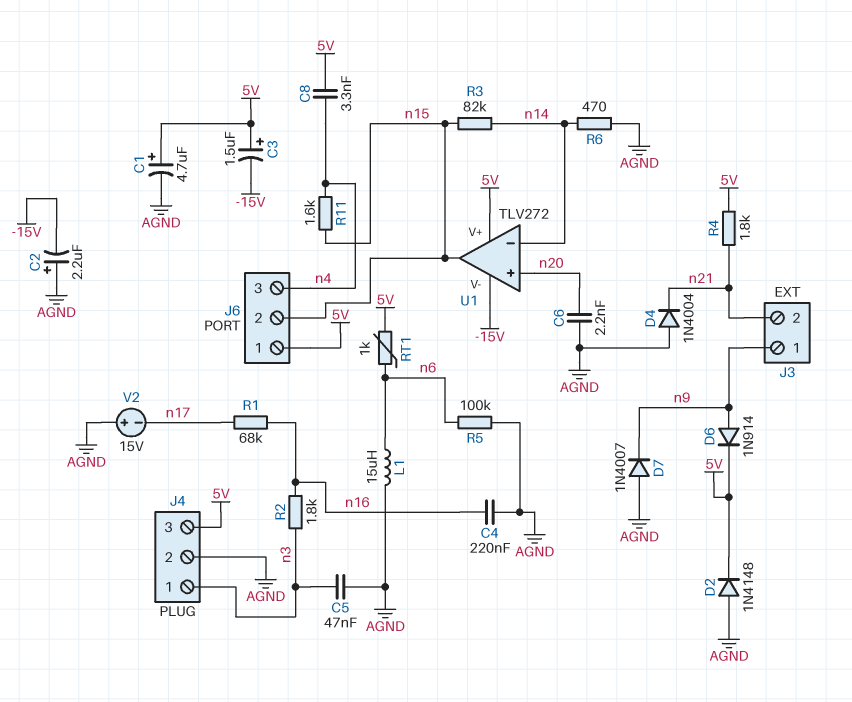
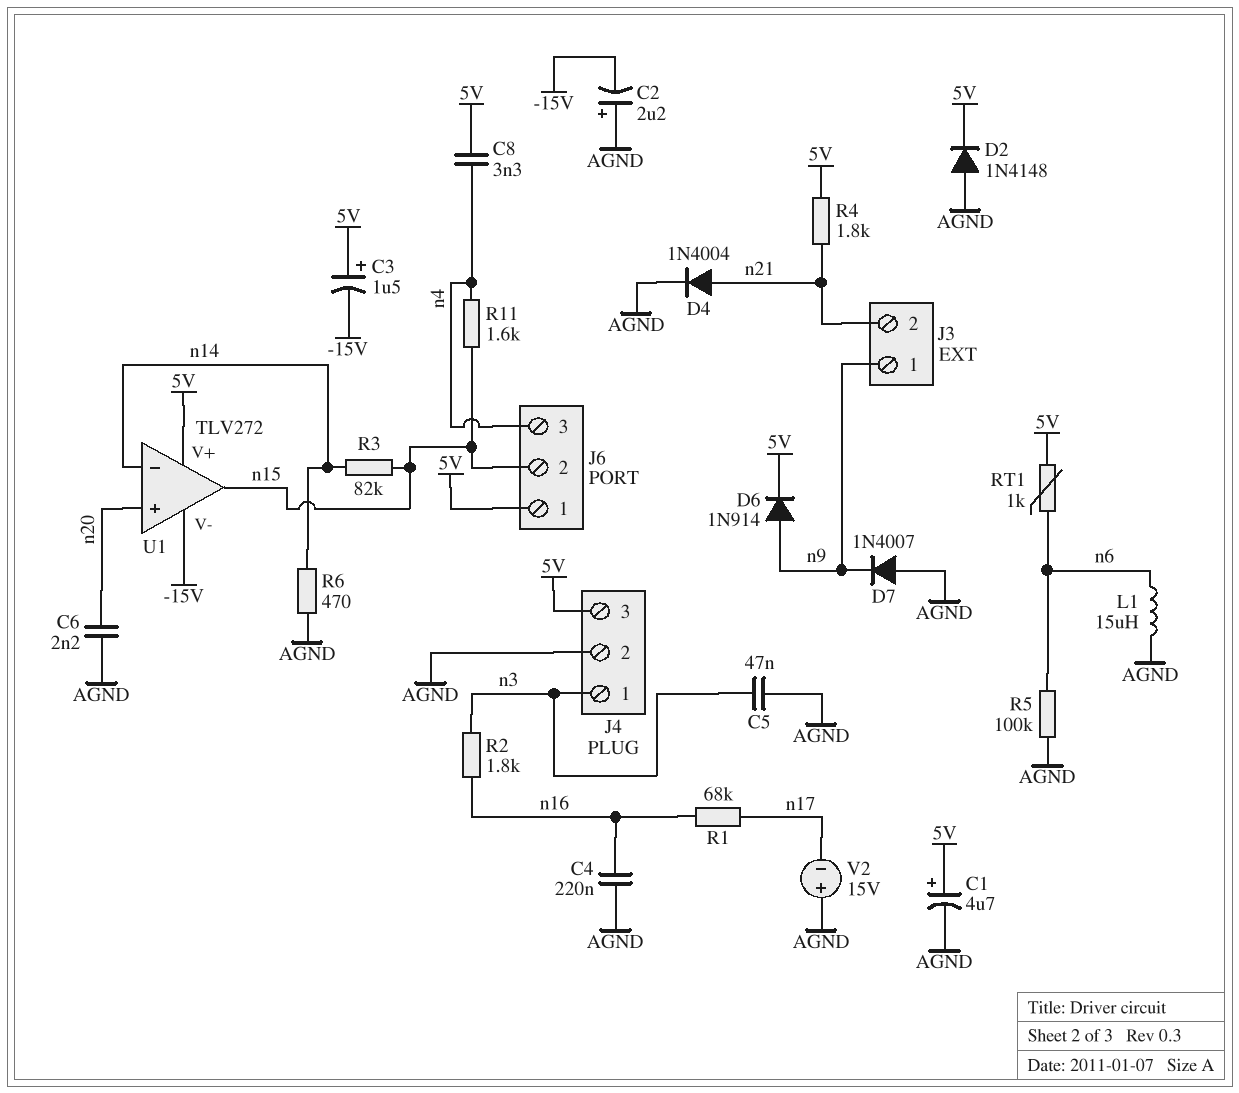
D4: diode 1N4004 (A AGND, K n21) -> diode 1N4004 (A n21, K AGND)

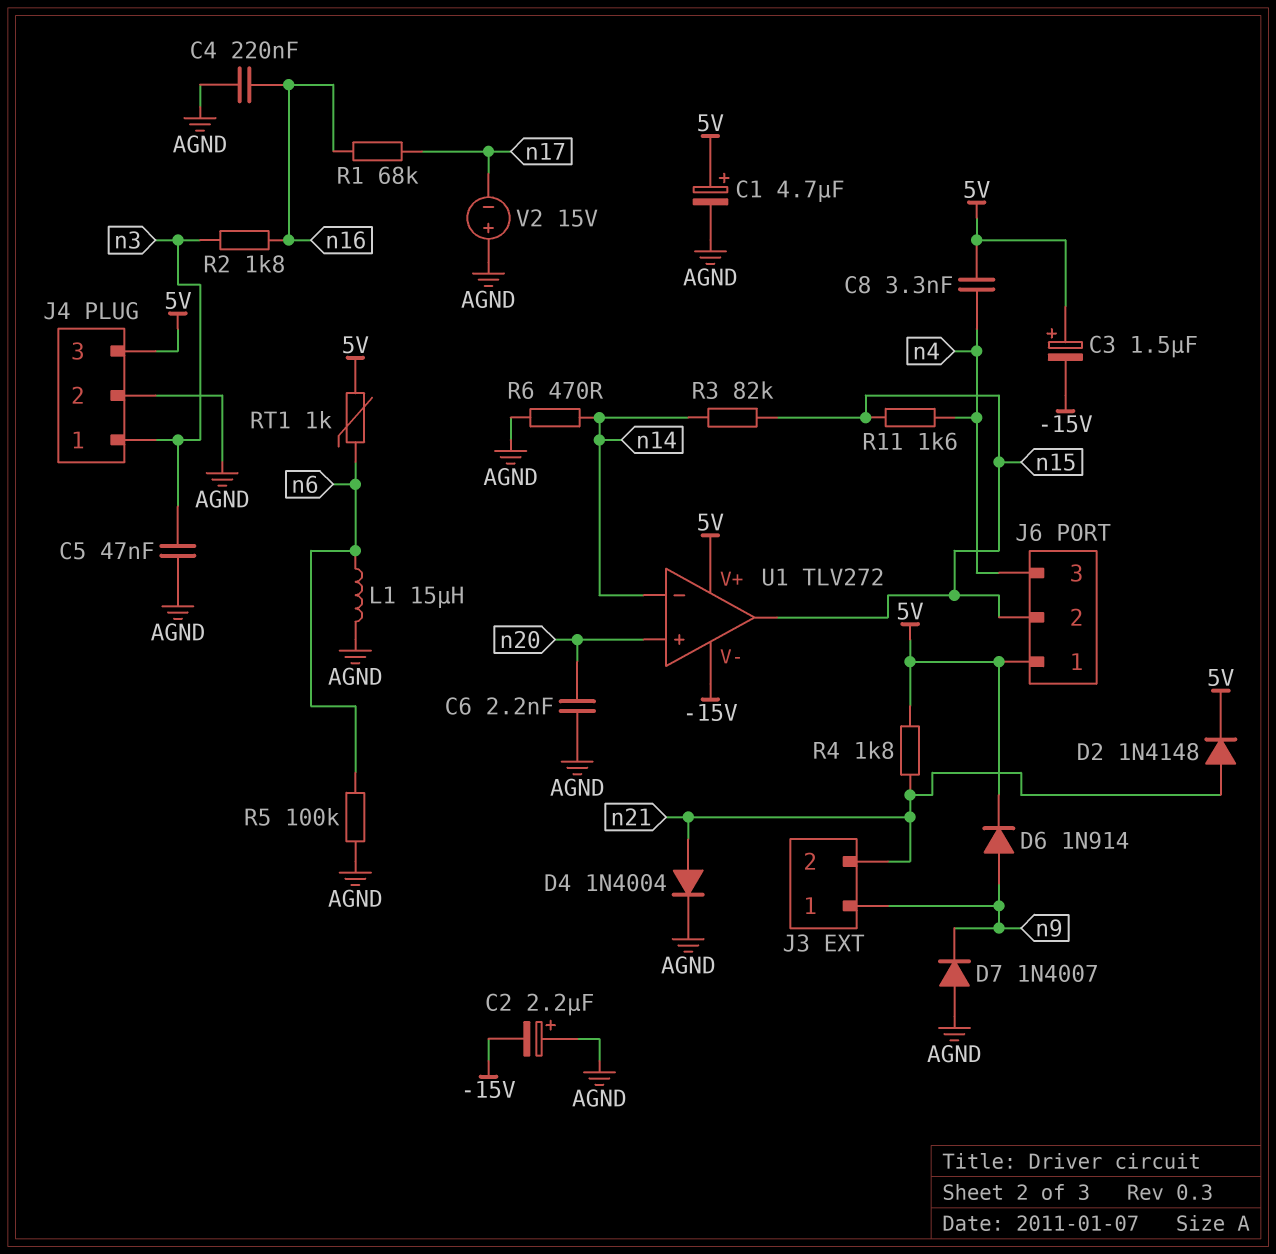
D2: diode 1N4148 (A AGND, K 5V) -> diode 1N4148 (A n21, K 5V)

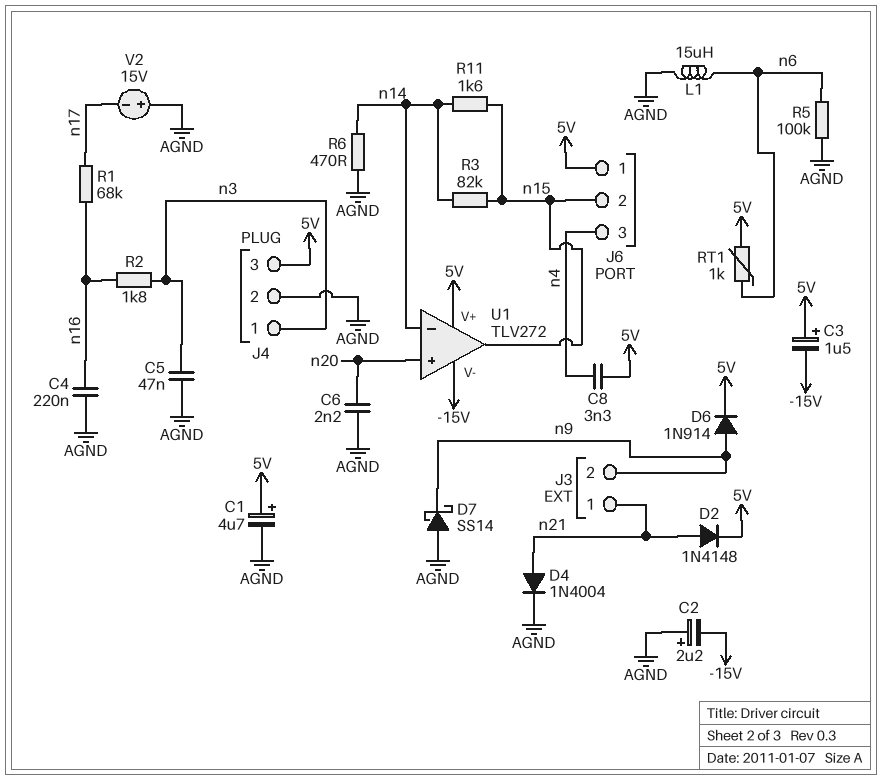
D7: diode 1N4007 (A AGND, K n9) -> schottky SS14 (A AGND, K n9)
J3 pin 1: n9 -> n21
J3 pin 2: n21 -> n9
R4: 1.8k (5V, n21) -> none
R11: 1.6k (n4, n15) -> 1.6k (n14, n15)

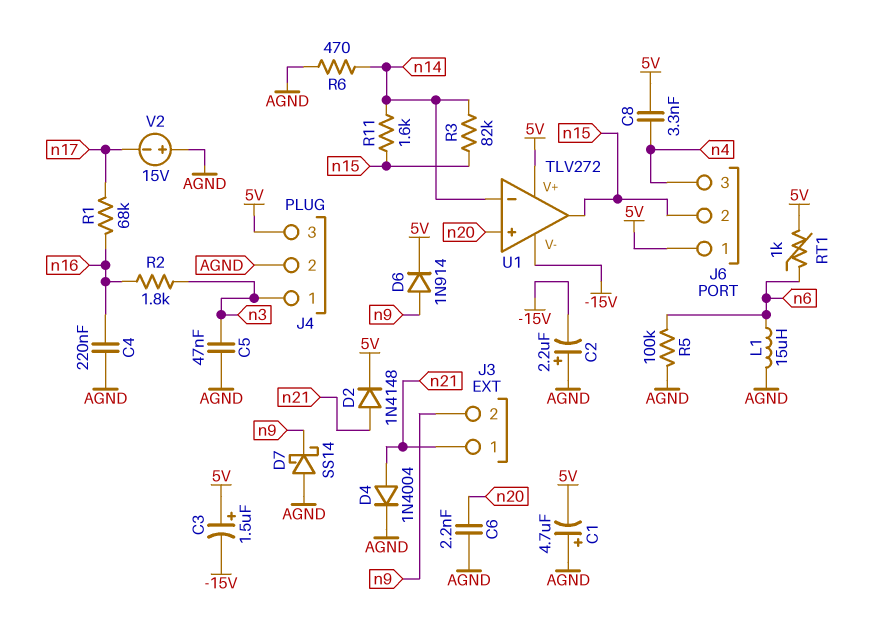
C1: 4.7uF (plus 5V, minus AGND) -> 4.7uF (plus AGND, minus 5V)

